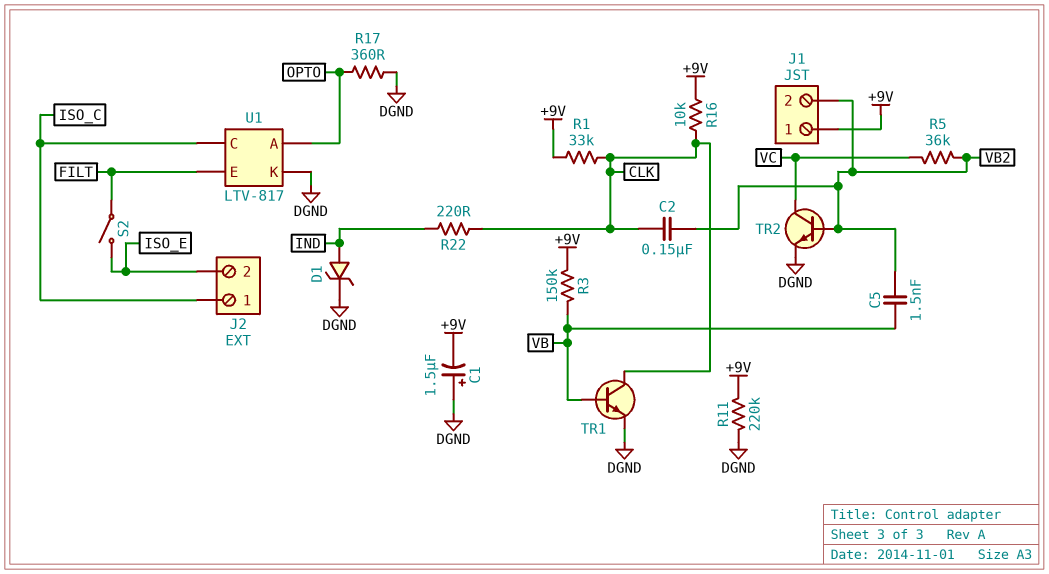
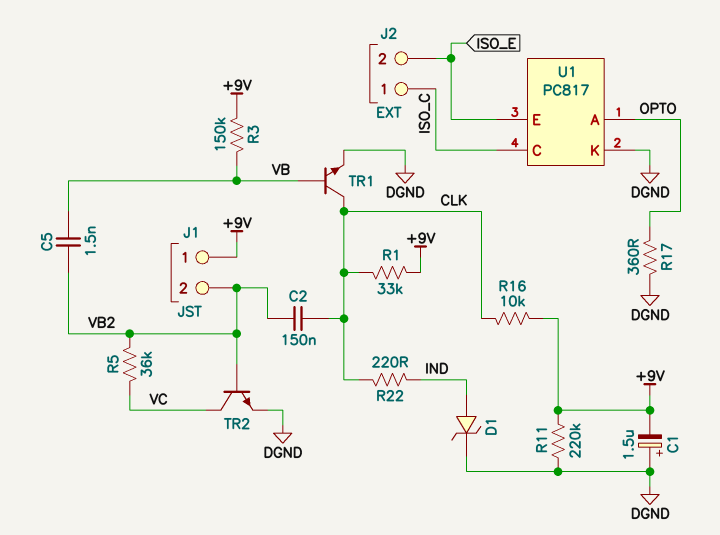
S2: switch (FILT, ISO_E) -> none
U1: LTV-817 -> PC817
U1 pin E: FILT -> ISO_E

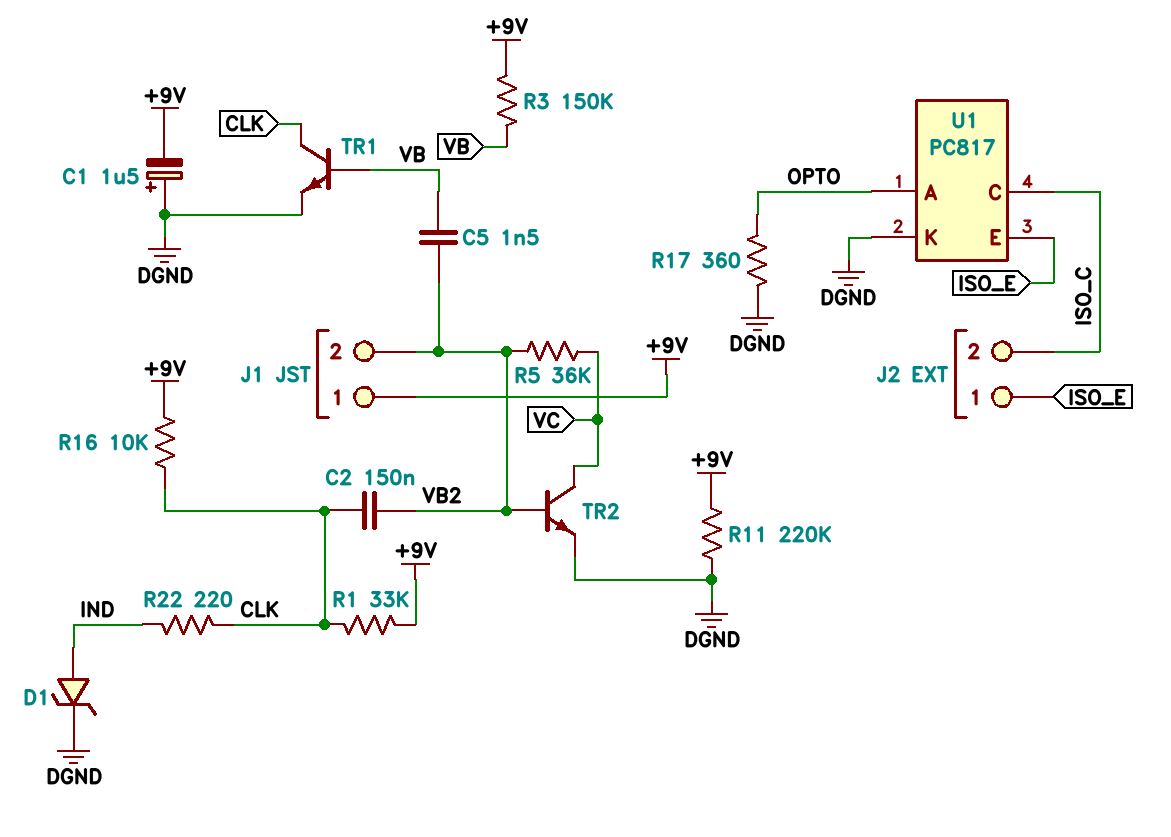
J2 pin 1: ISO_C -> ISO_E
J2 pin 2: ISO_E -> ISO_C

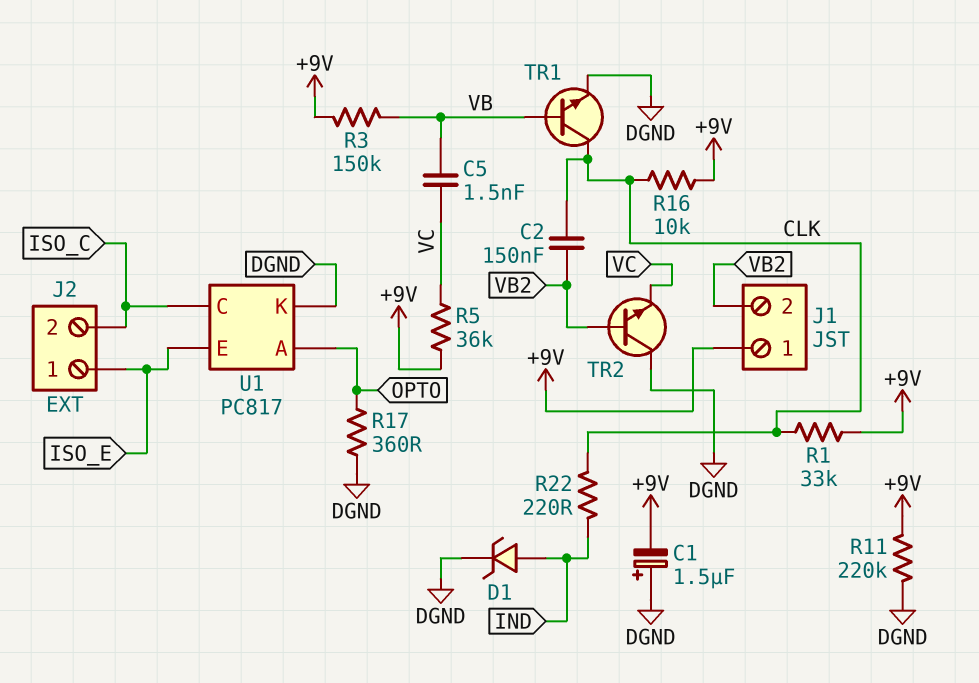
C5: 1.5nF (VB, VB2) -> 1.5nF (VB, VC)
R5: 36k (VB2, VC) -> 36k (+9V, VC)
TR2: NPN (B VB2, C VC, E DGND) -> NPN (B VB2, C DGND, E VC)

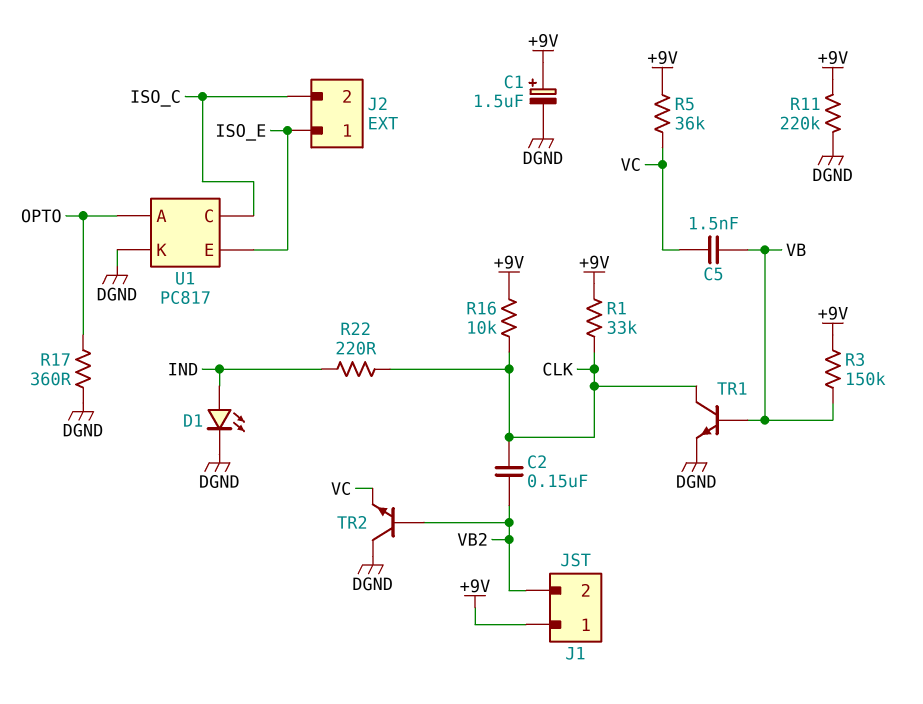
C1: 1.5uF (plus DGND, minus +9V) -> 1.5uF (plus +9V, minus DGND)
D1: zener (A IND, K DGND) -> LED (A IND, K DGND)

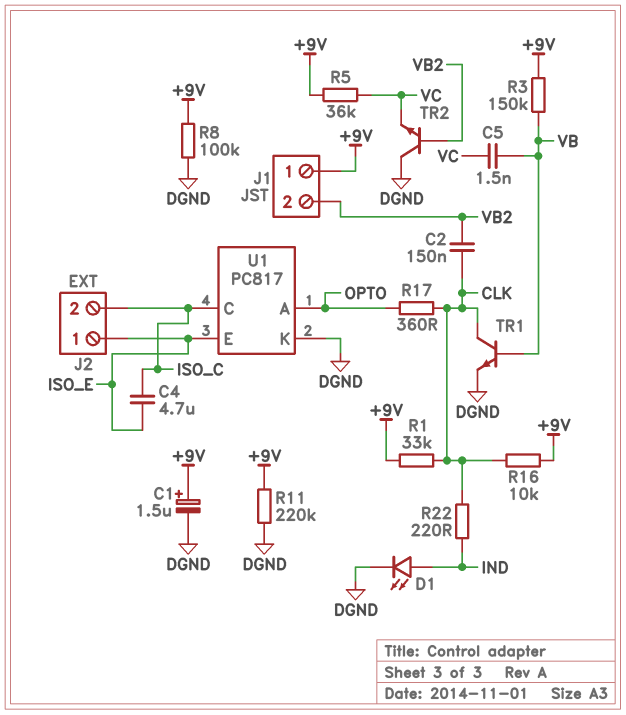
C4: none -> 4.7uF (ISO_C, ISO_E)
R8: none -> 100k (+9V, DGND)
R17: 360 (DGND, OPTO) -> 360 (CLK, OPTO)

